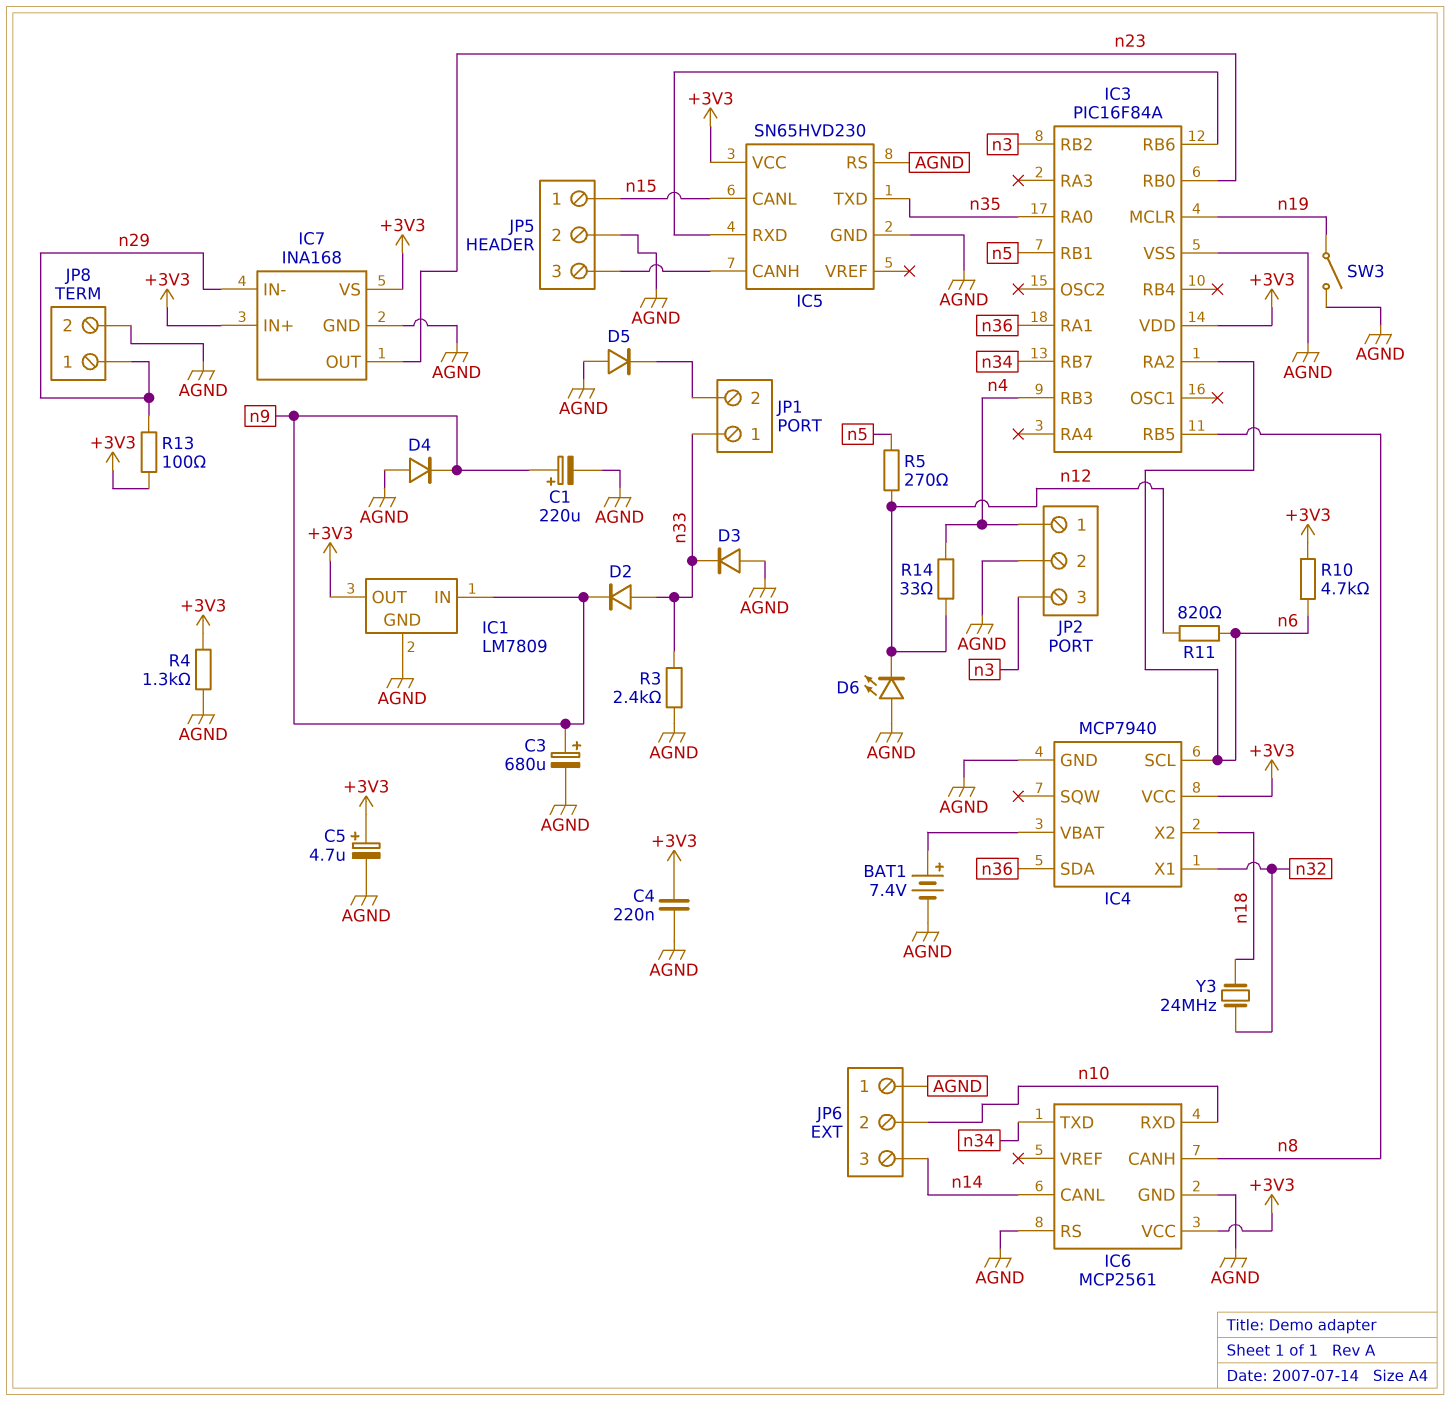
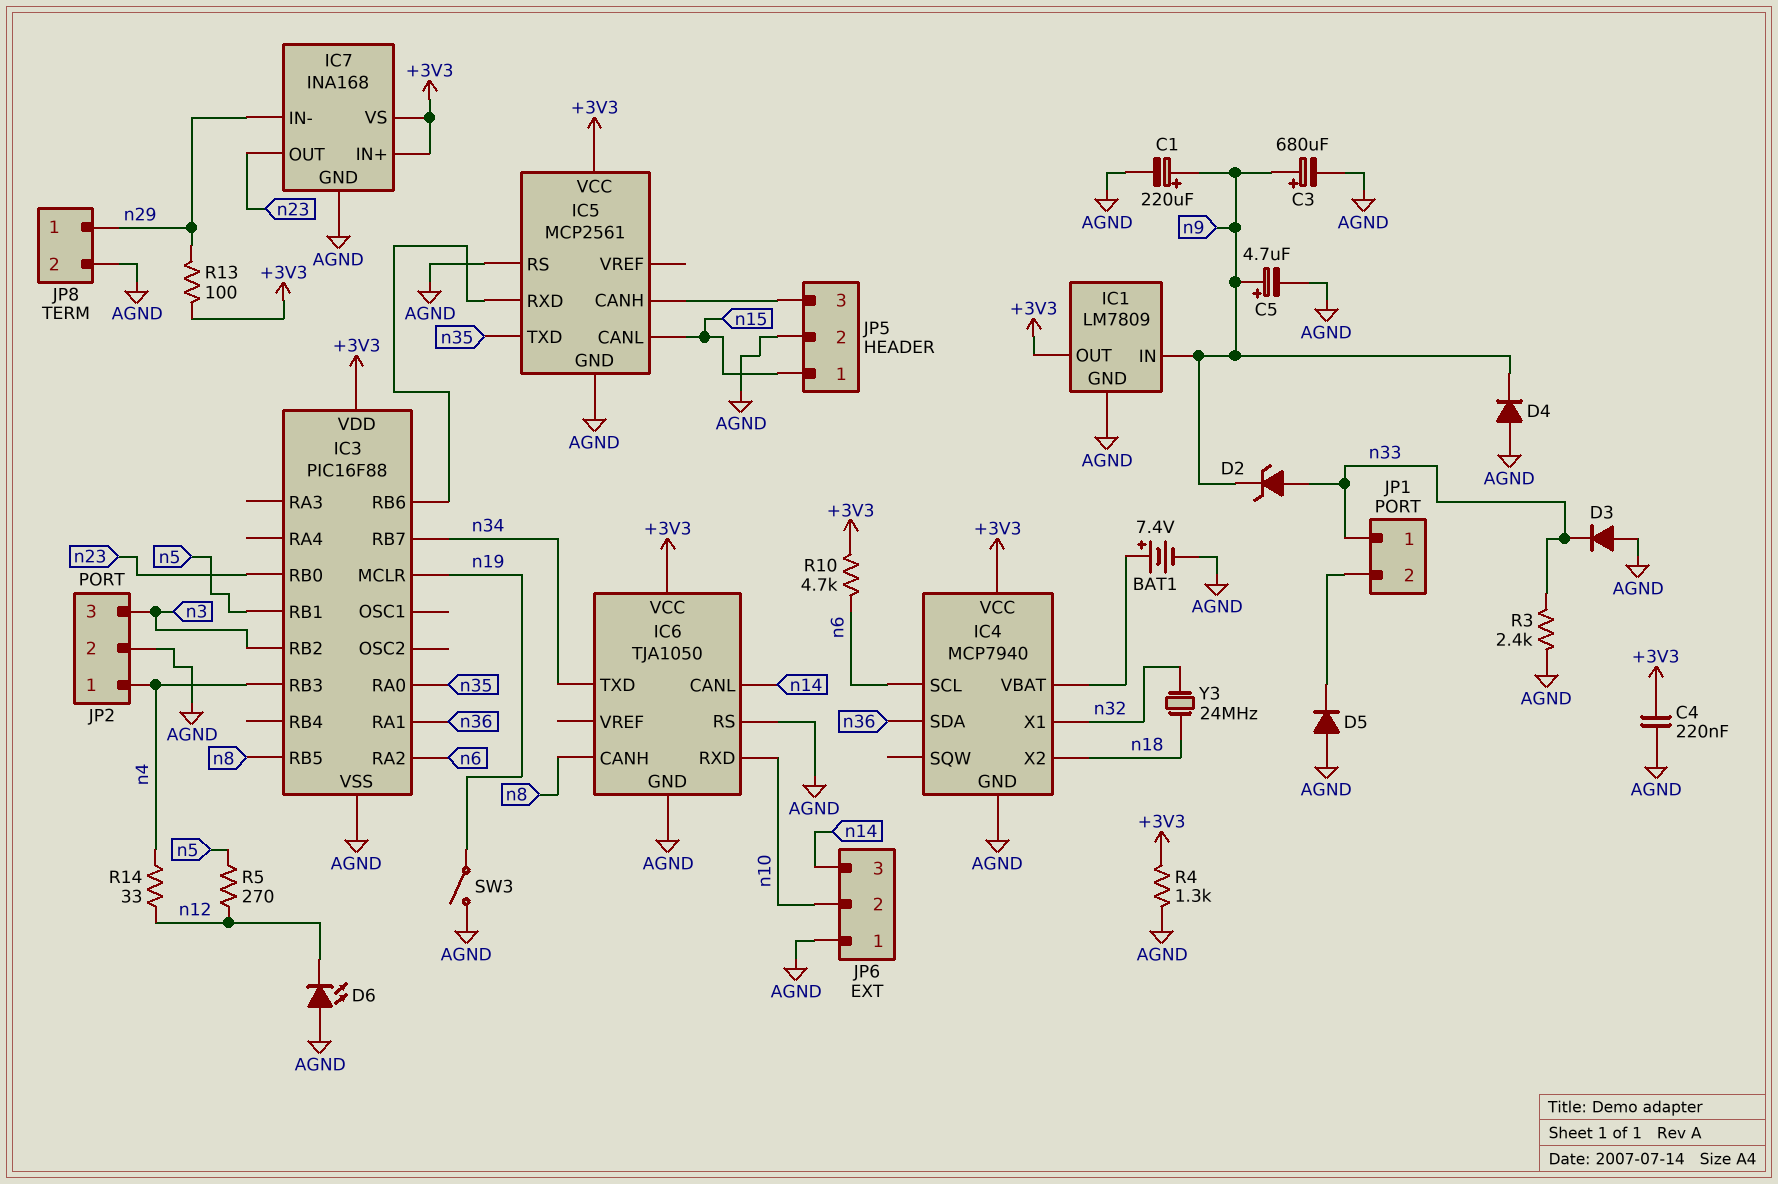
C5: 4.7uF (plus +3V3, minus AGND) -> 4.7uF (plus n9, minus AGND)
D2: diode (A n33, K n9) -> zener (A n33, K n9)
IC3: PIC16F84A -> PIC16F88
IC5: SN65HVD230 -> MCP2561
IC6: MCP2561 -> TJA1050
R11: 820 (n6, n12) -> none

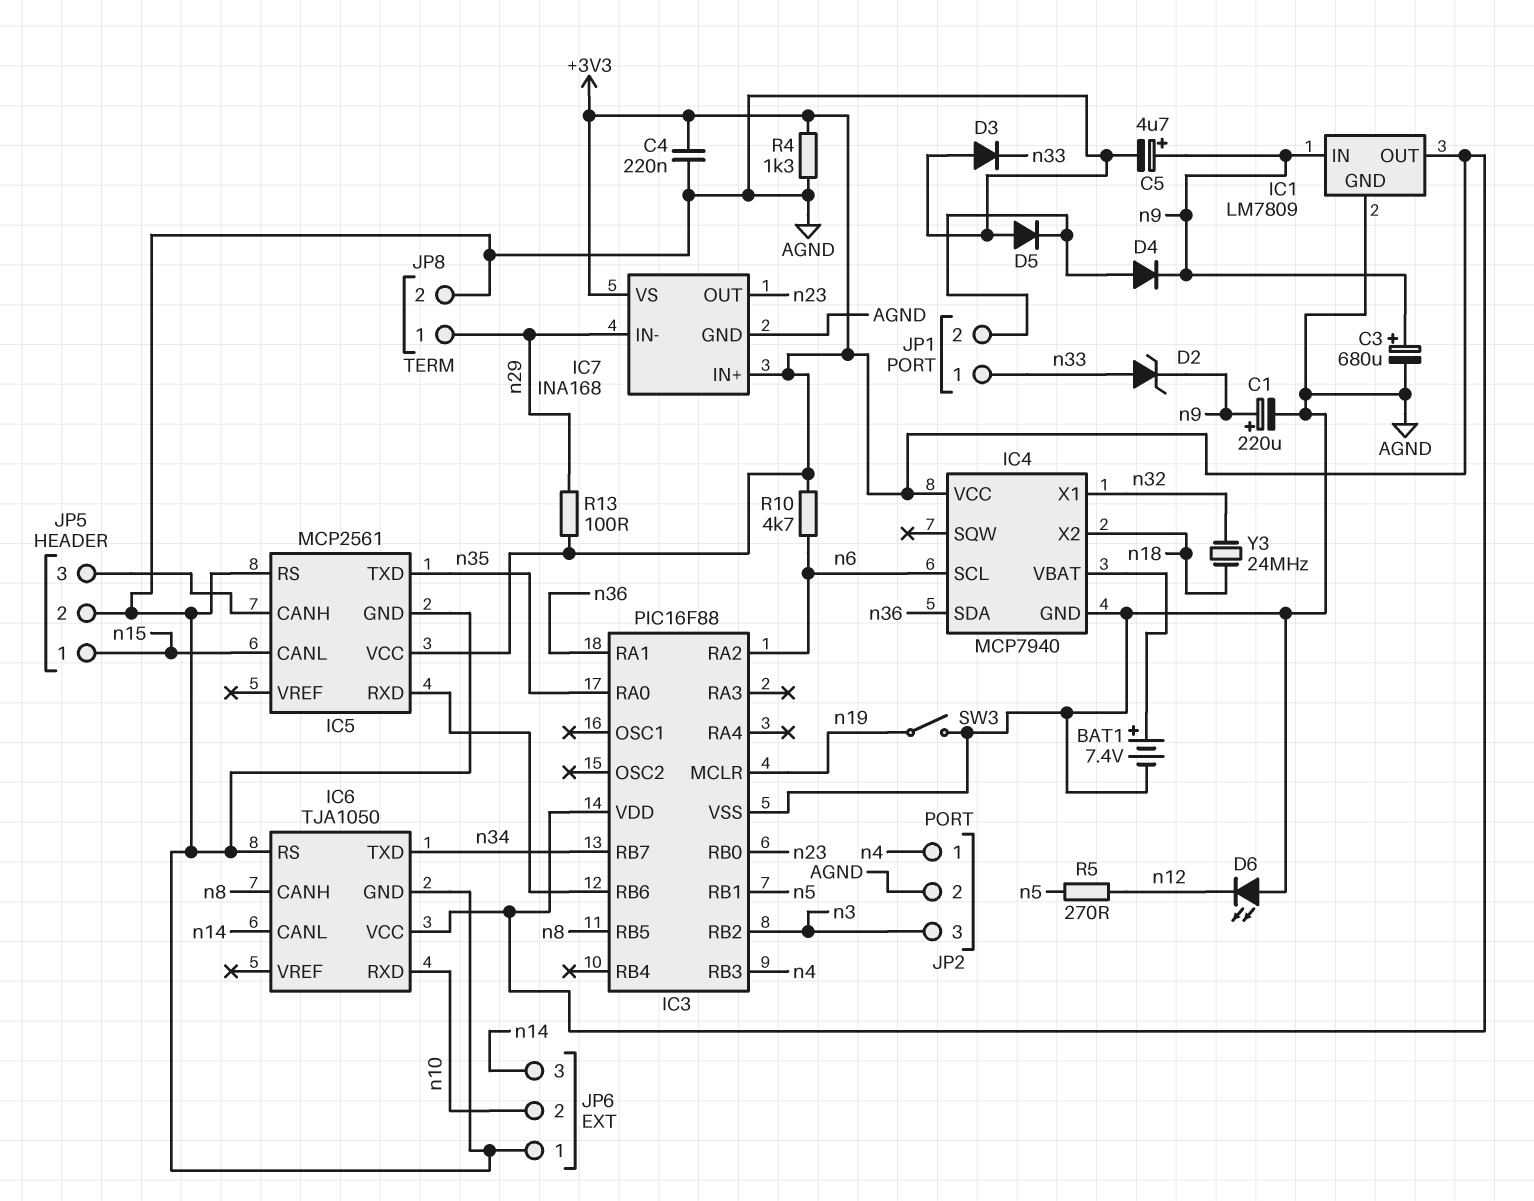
D4: diode (A AGND, K n9) -> diode (A JP1/2, K n9)
R3: 2.4k (AGND, n33) -> none
R14: 33 (n4, n12) -> none

